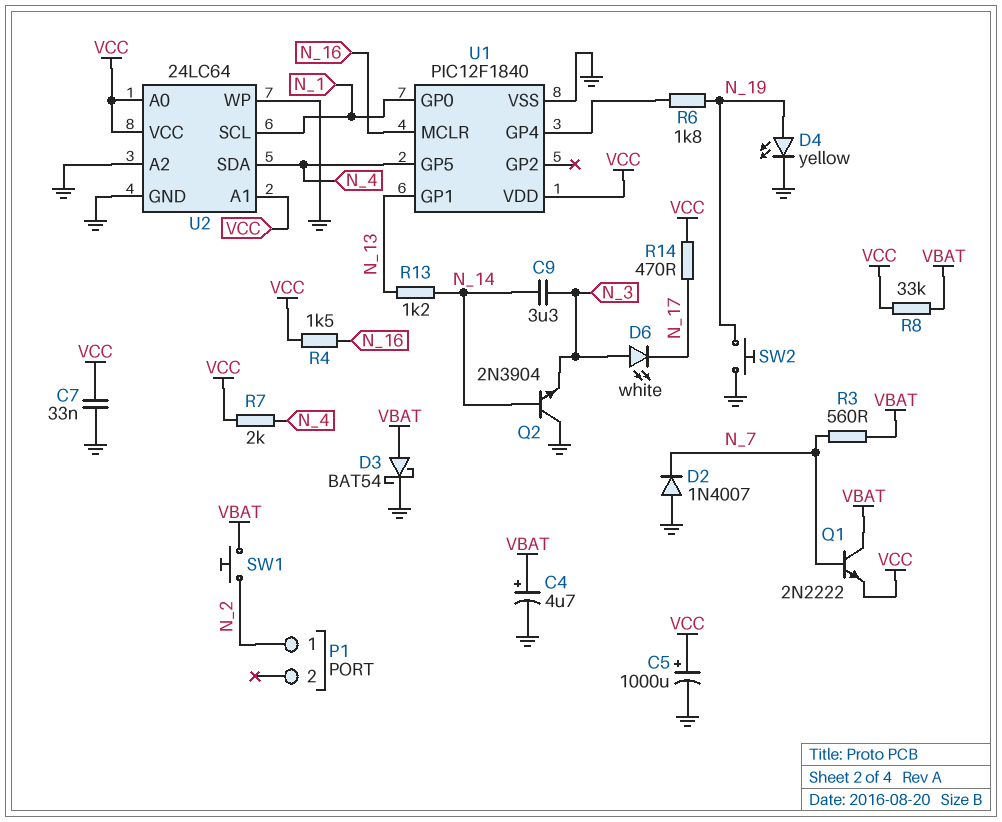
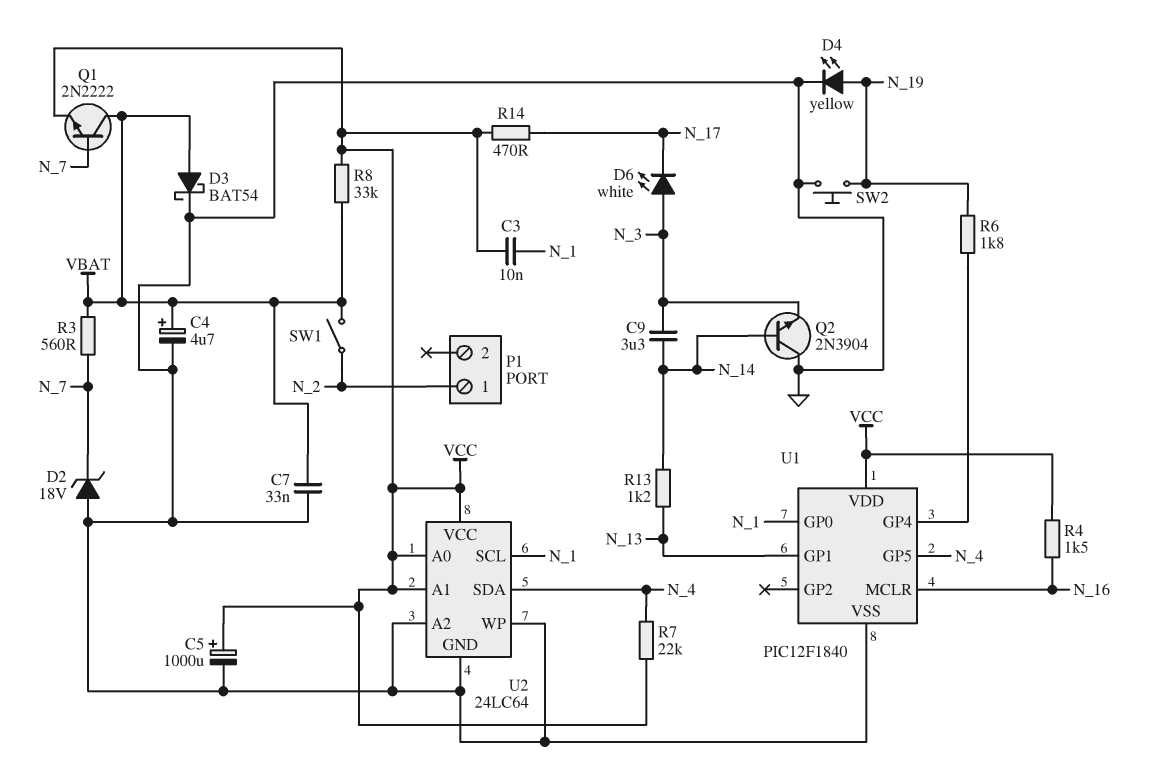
C3: none -> 10nF (N_1, VCC)
C7: 33nF (GND, VCC) -> 33nF (GND, VBAT)
D2: diode 1N4007 (A GND, K N_7) -> zener 18V (A GND, K N_7)
R7: 2k (N_4, VCC) -> 22k (N_4, VCC)
SW1: button (N_2, VBAT) -> switch (N_2, VBAT)

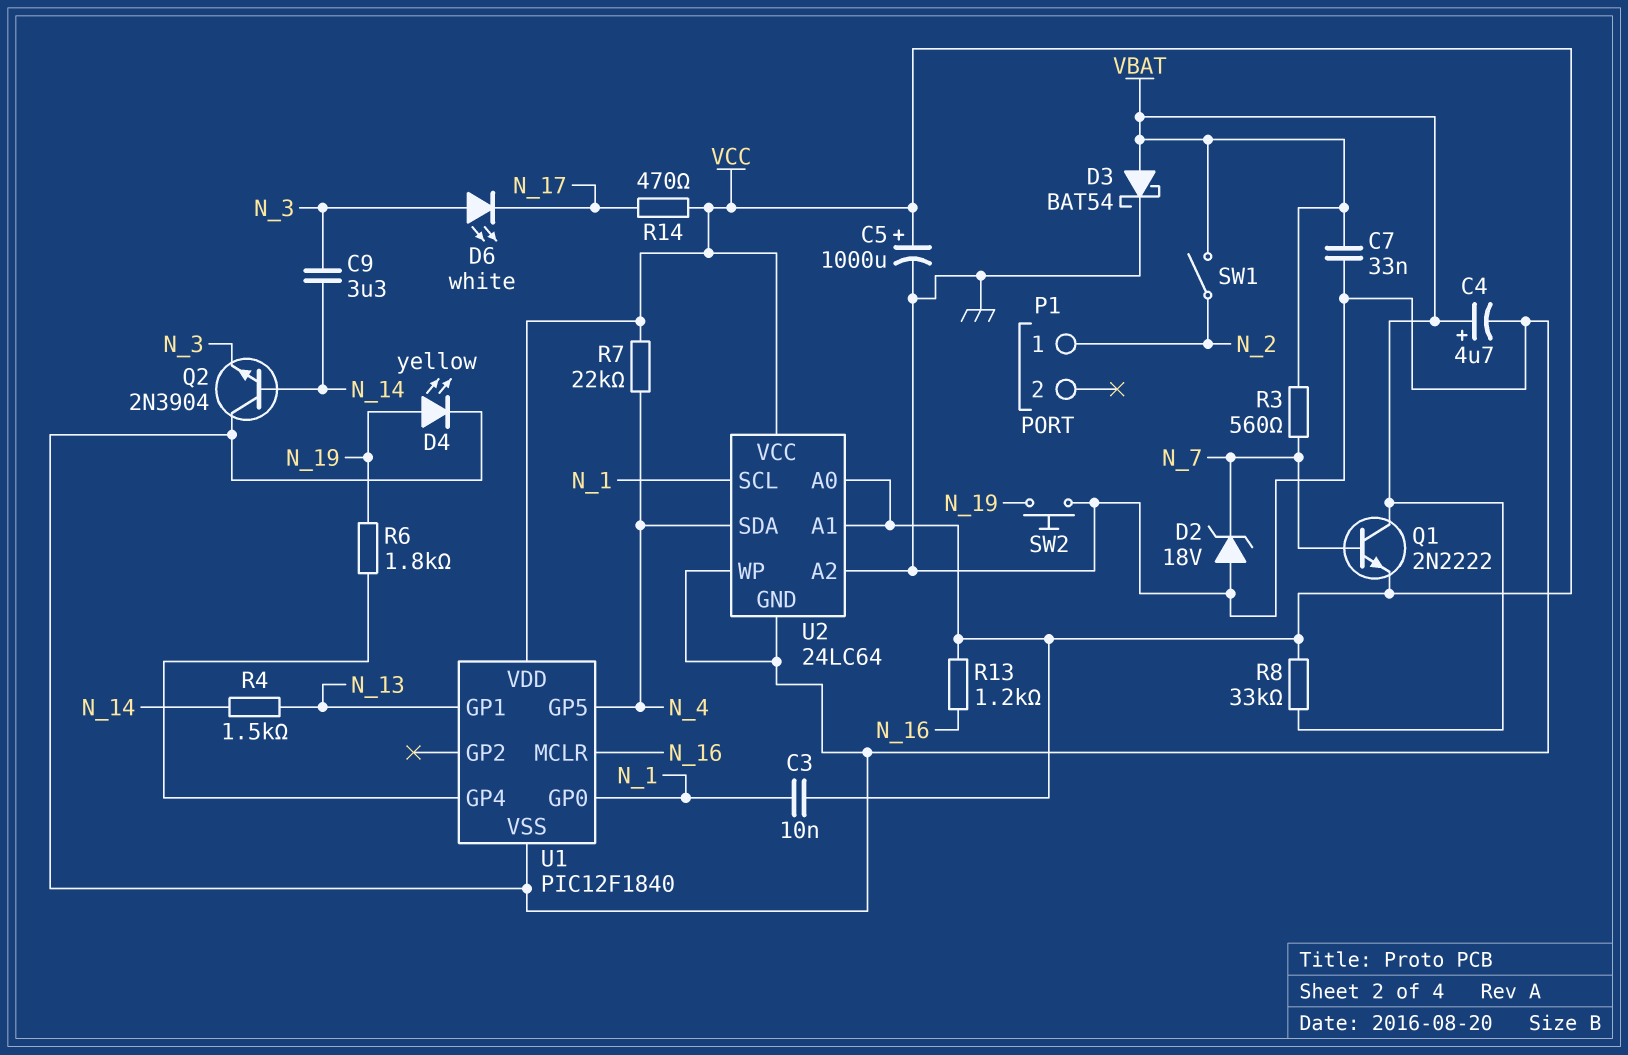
R4: 1.5k (N_16, VCC) -> 1.5k (N_13, N_14)
R13: 1.2k (N_13, N_14) -> 1.2k (N_16, VCC)

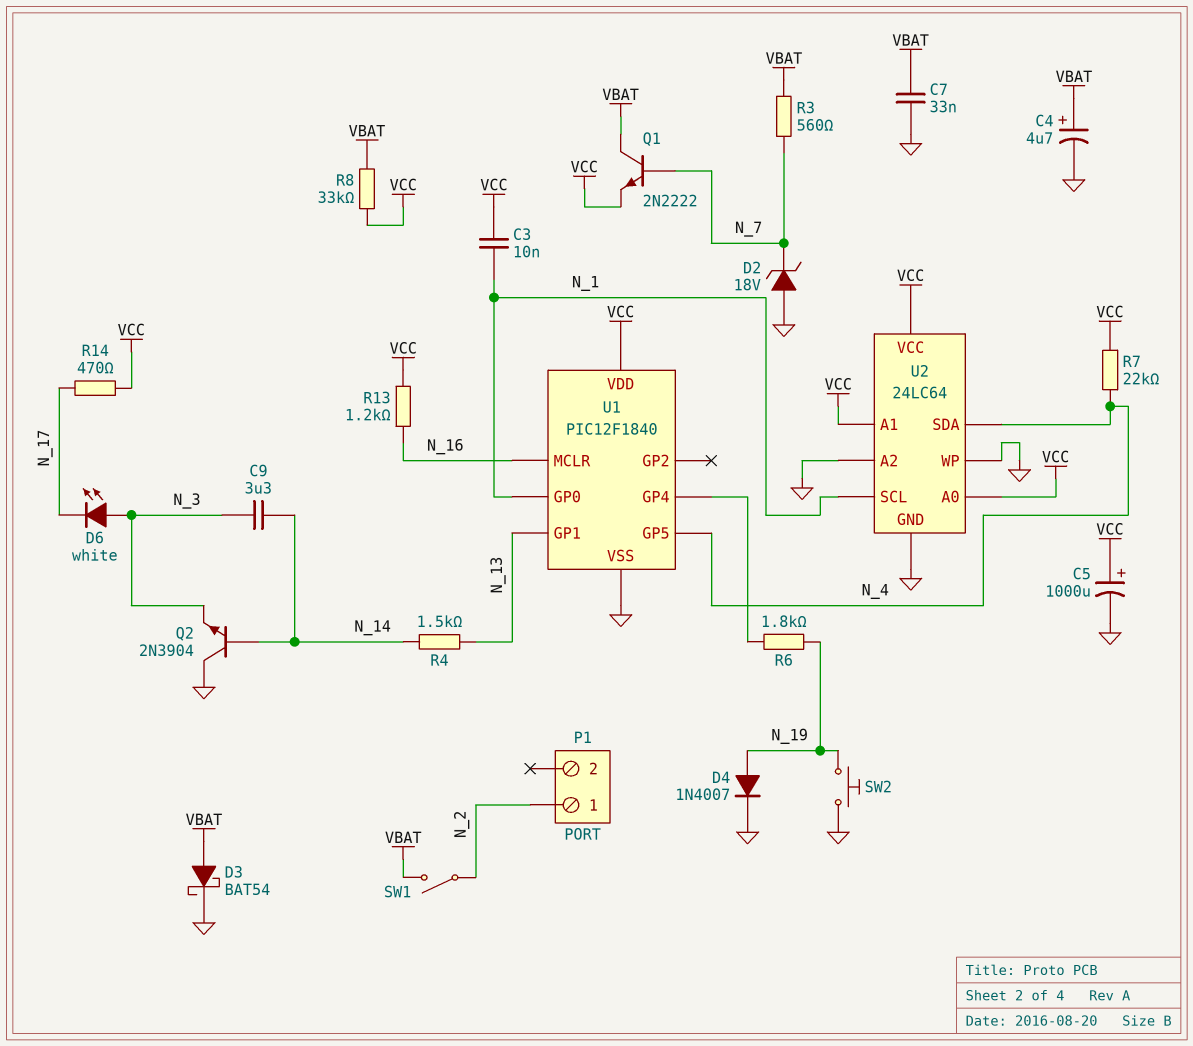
D4: LED yellow (A N_19, K GND) -> diode 1N4007 (A N_19, K GND)

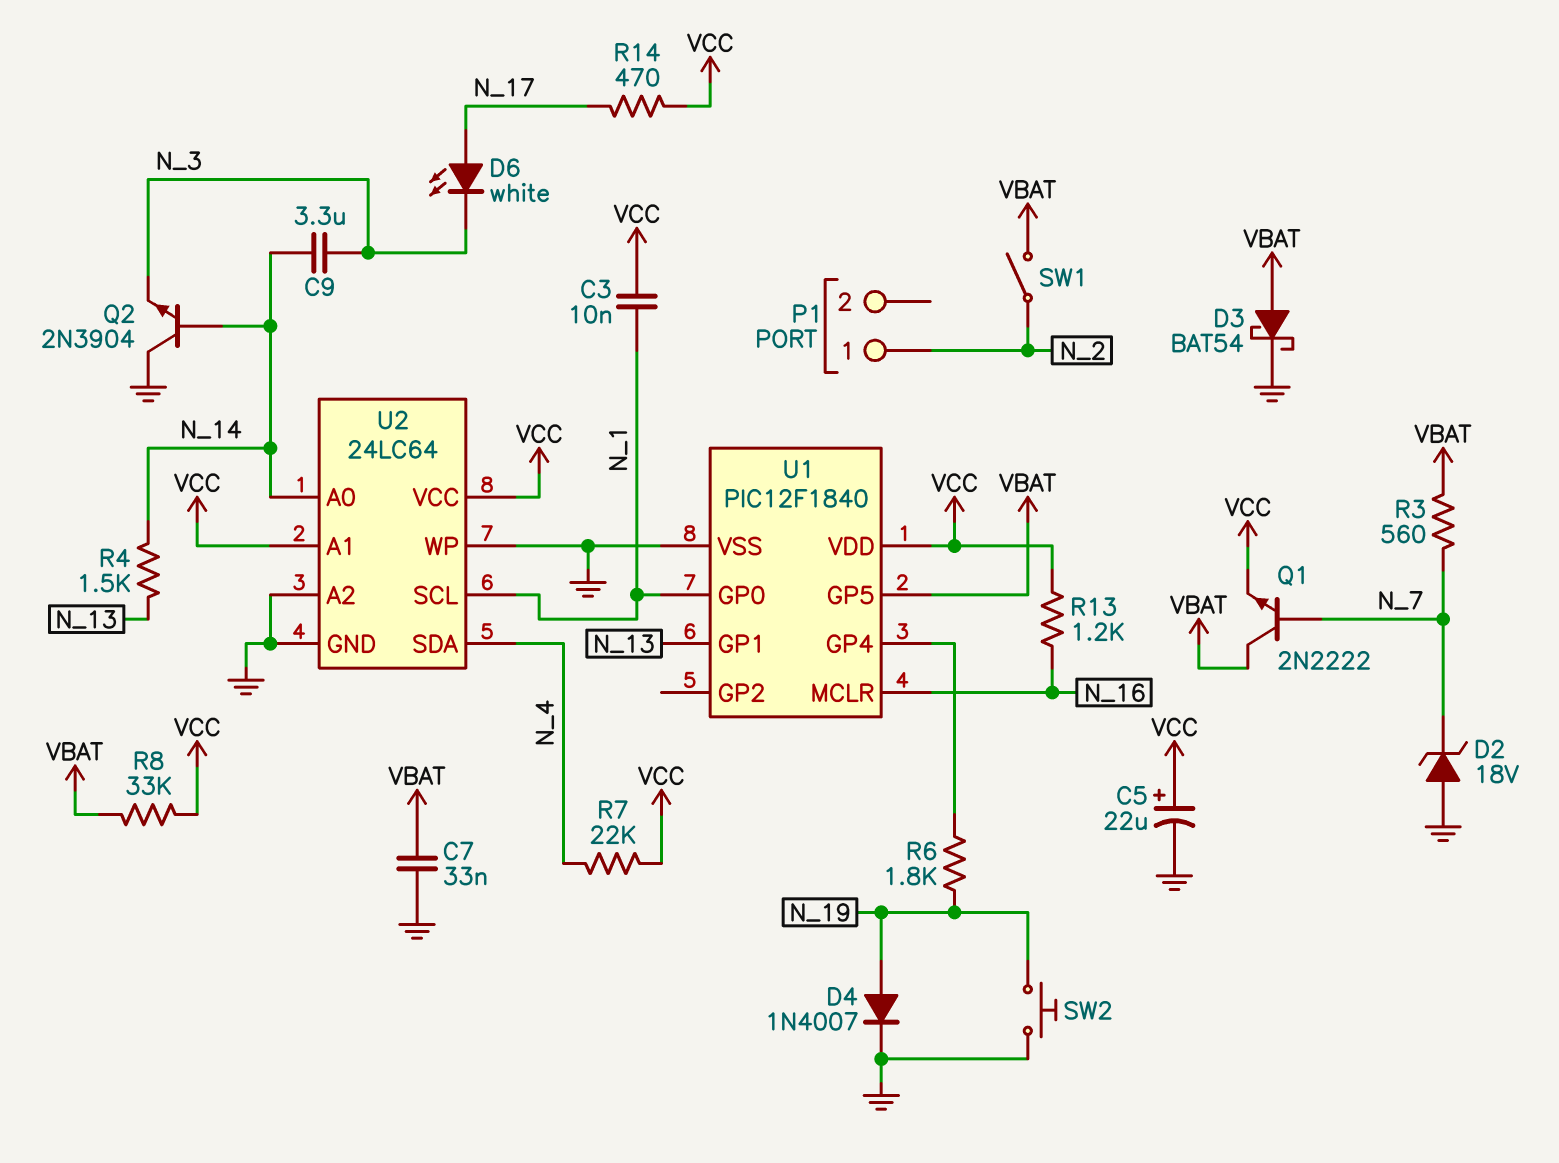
C4: 4.7uF (plus VBAT, minus GND) -> none
C5: 1000uF (plus VCC, minus GND) -> 22uF (plus VCC, minus GND)
D6: LED white (A N_3, K N_17) -> LED white (A N_17, K N_3)
U1 pin GP5: N_4 -> VBAT
U2 pin A0: VCC -> N_14

